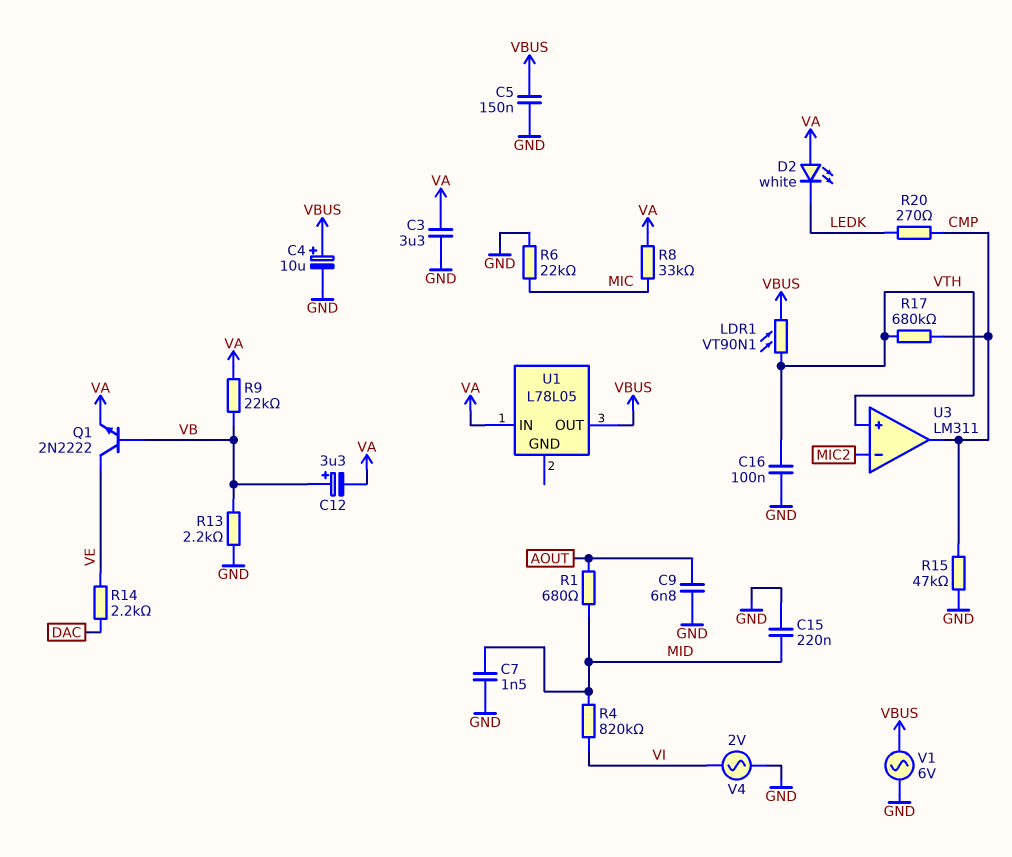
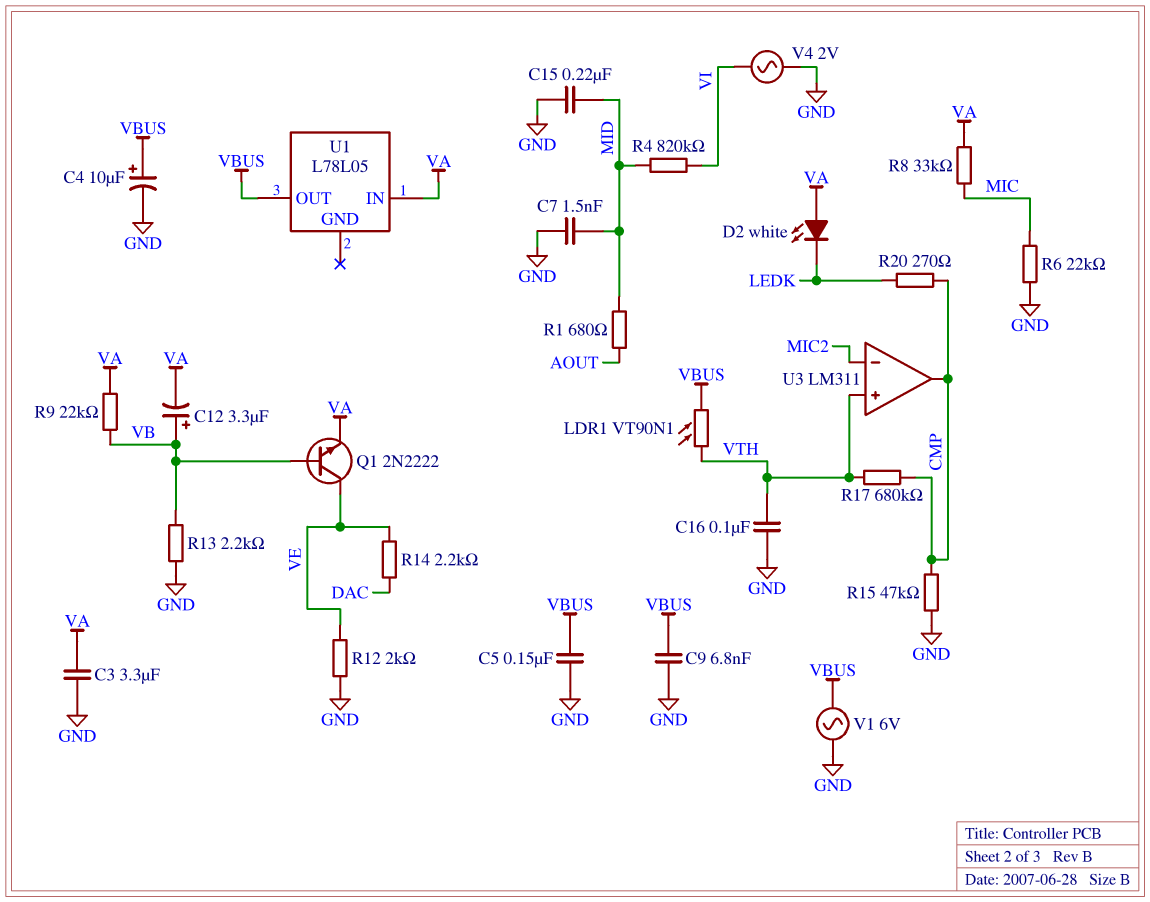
C9: 6.8nF (AOUT, GND) -> 6.8nF (GND, VBUS)
R12: none -> 2k (GND, VE)

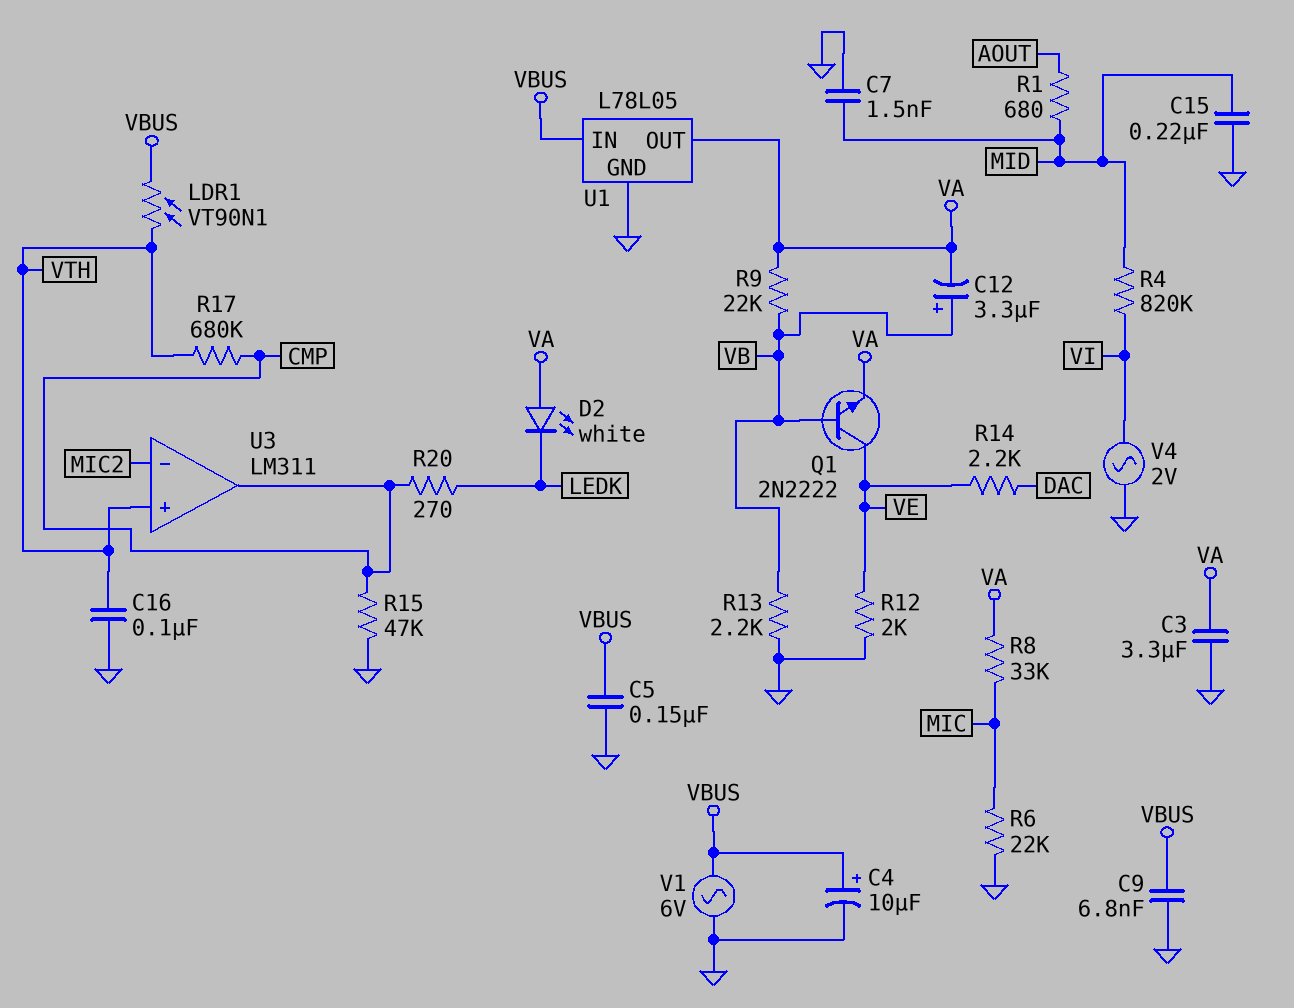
U1 pin GND: none -> GND
U1 pin IN: VA -> VBUS
U1 pin OUT: VBUS -> VA

